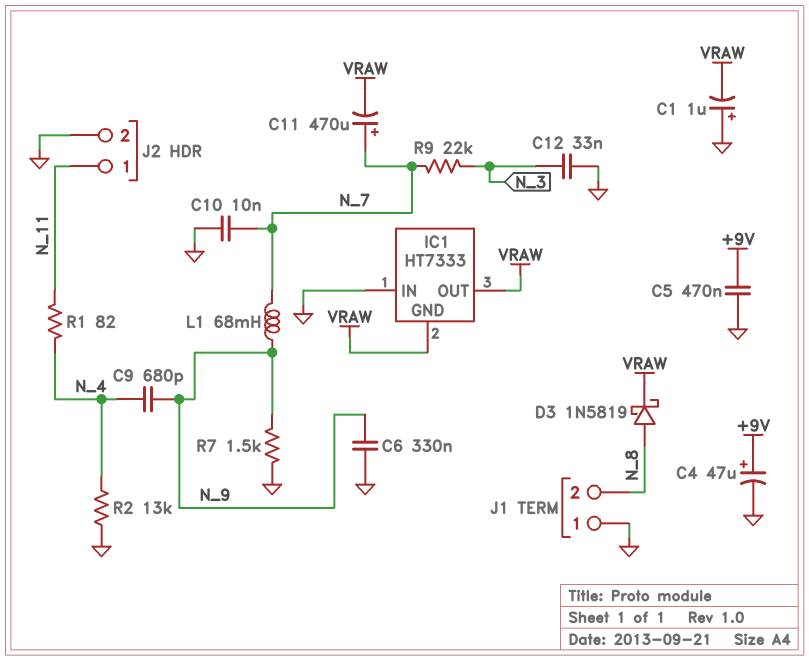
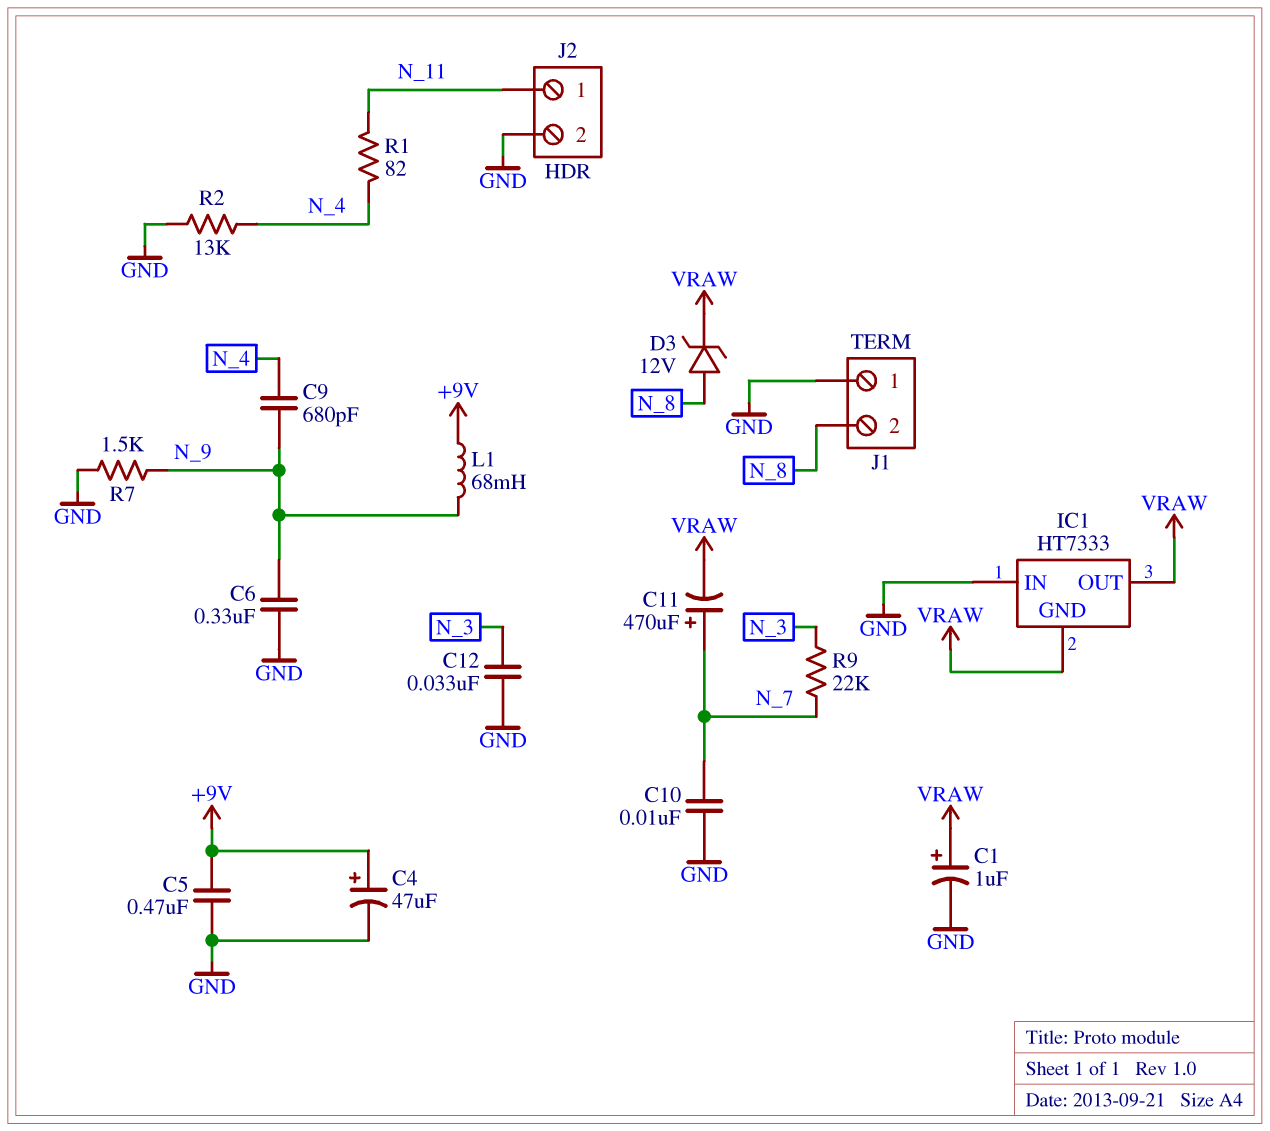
C1: 1uF (plus GND, minus VRAW) -> 1uF (plus VRAW, minus GND)
D3: schottky 1N5819 (A N_8, K VRAW) -> zener 12V (A N_8, K VRAW)
L1: 68mH (N_7, N_9) -> 68mH (+9V, N_9)

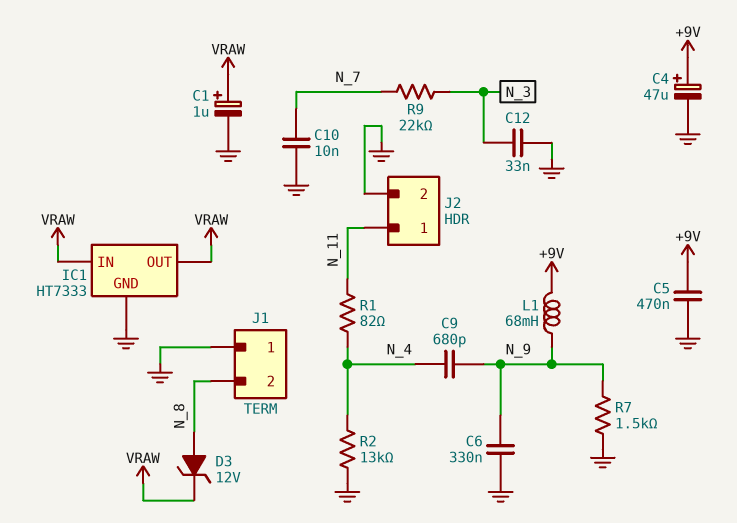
C11: 470uF (plus N_7, minus VRAW) -> none
IC1 pin GND: VRAW -> GND
IC1 pin IN: GND -> VRAW

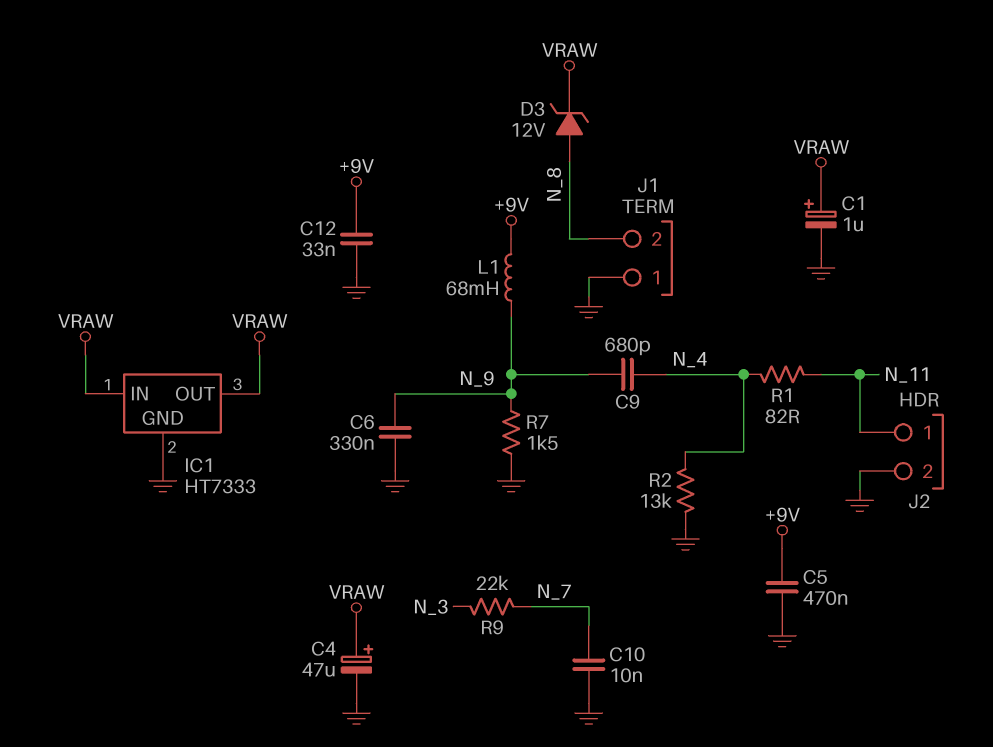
C4: 47uF (plus +9V, minus GND) -> 47uF (plus VRAW, minus GND)
C12: 33nF (GND, N_3) -> 33nF (+9V, GND)

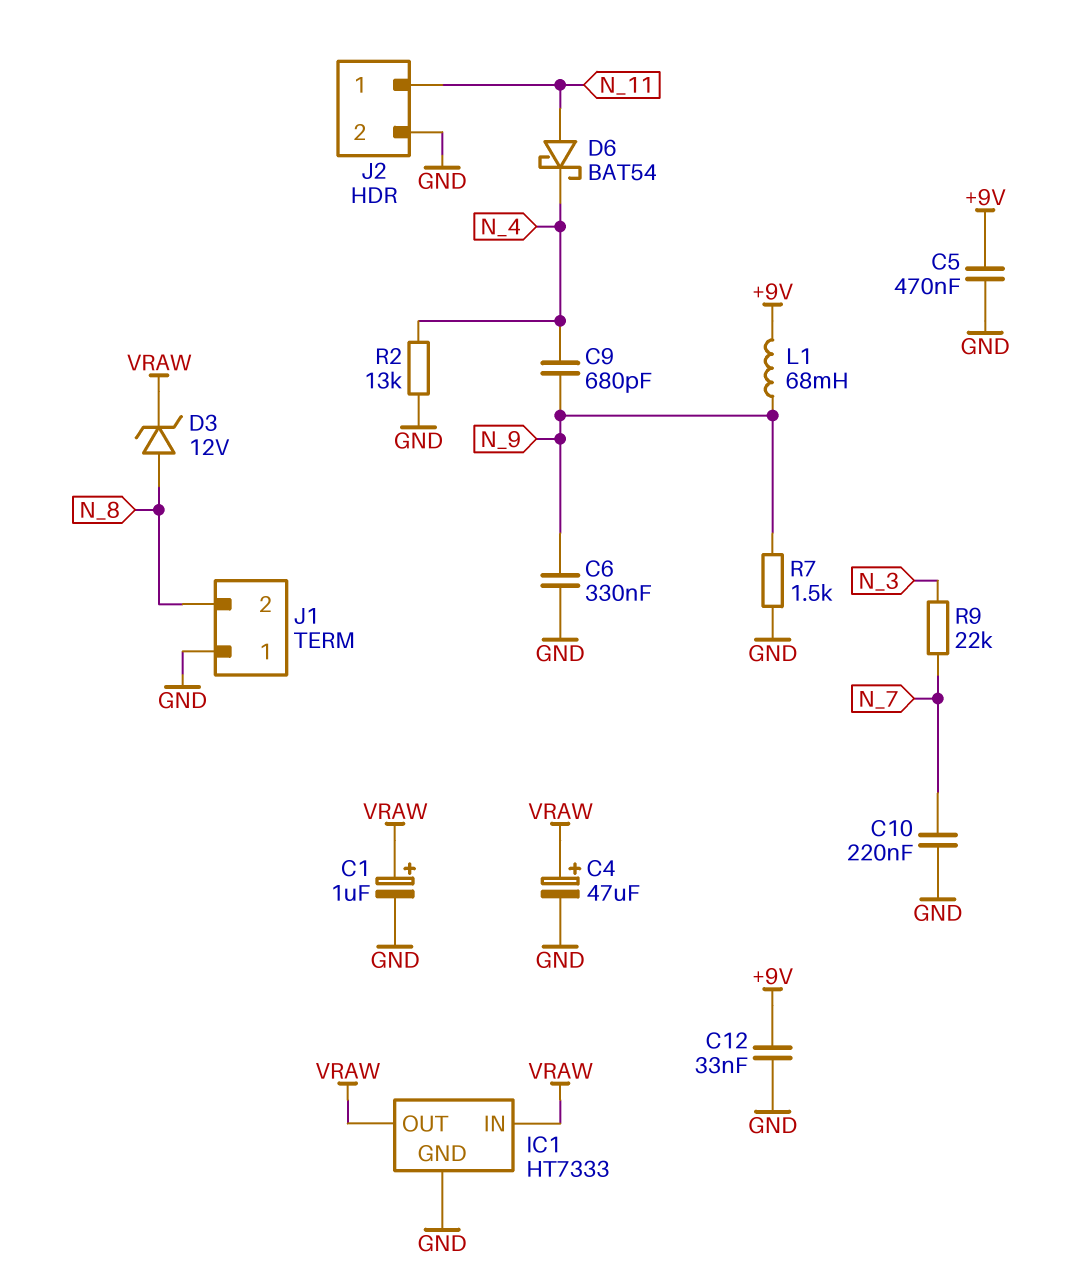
C10: 10nF (GND, N_7) -> 220nF (GND, N_7)
D6: none -> schottky BAT54 (A N_11, K N_4)
R1: 82 (N_4, N_11) -> none

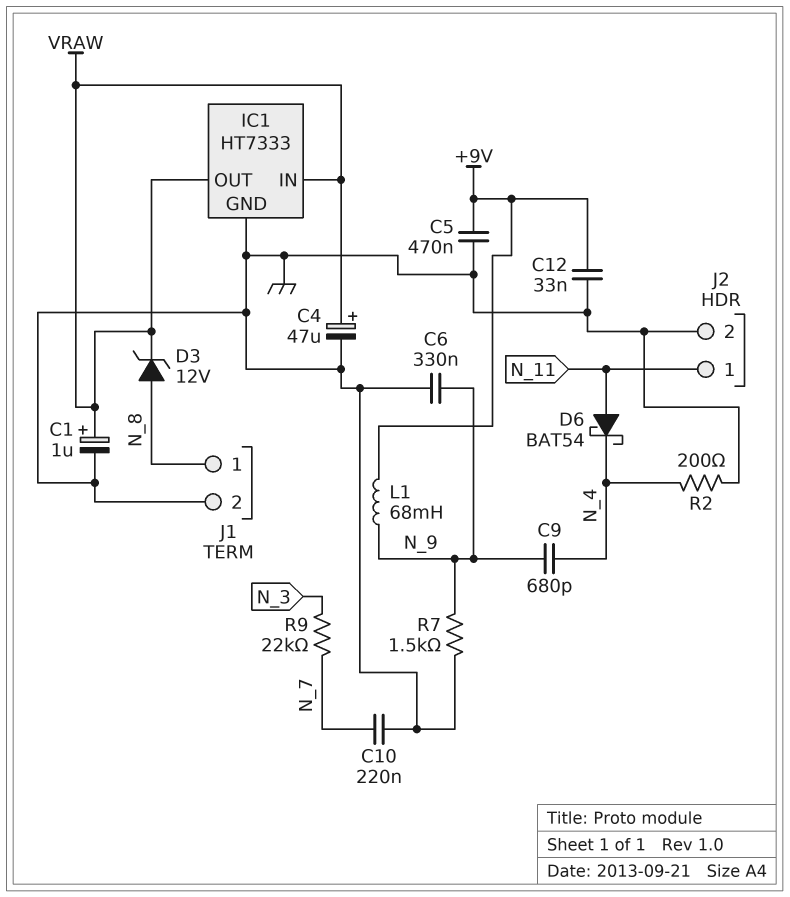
J1 pin 1: GND -> N_8
J1 pin 2: N_8 -> GND
R2: 13k (GND, N_4) -> 200 (GND, N_4)

